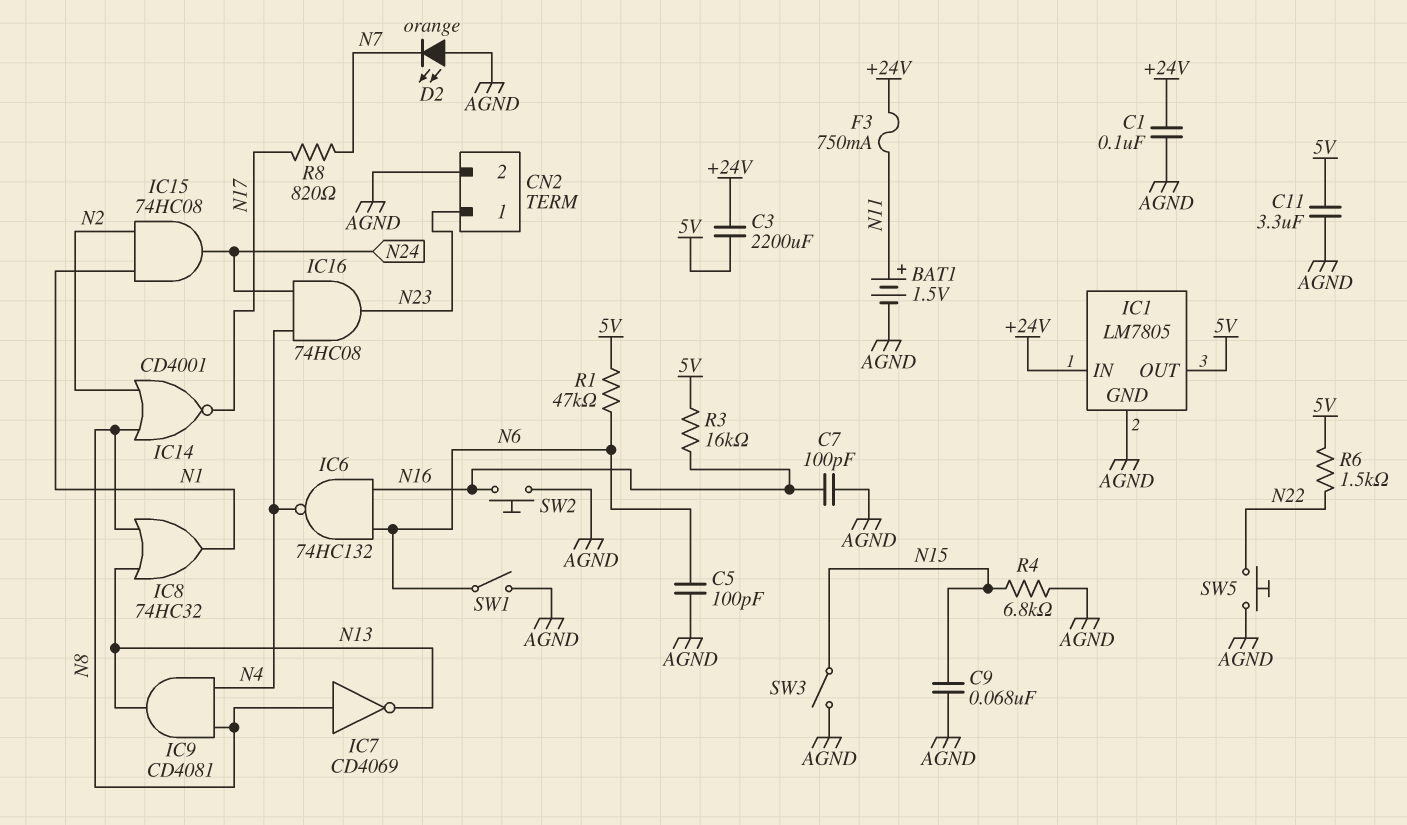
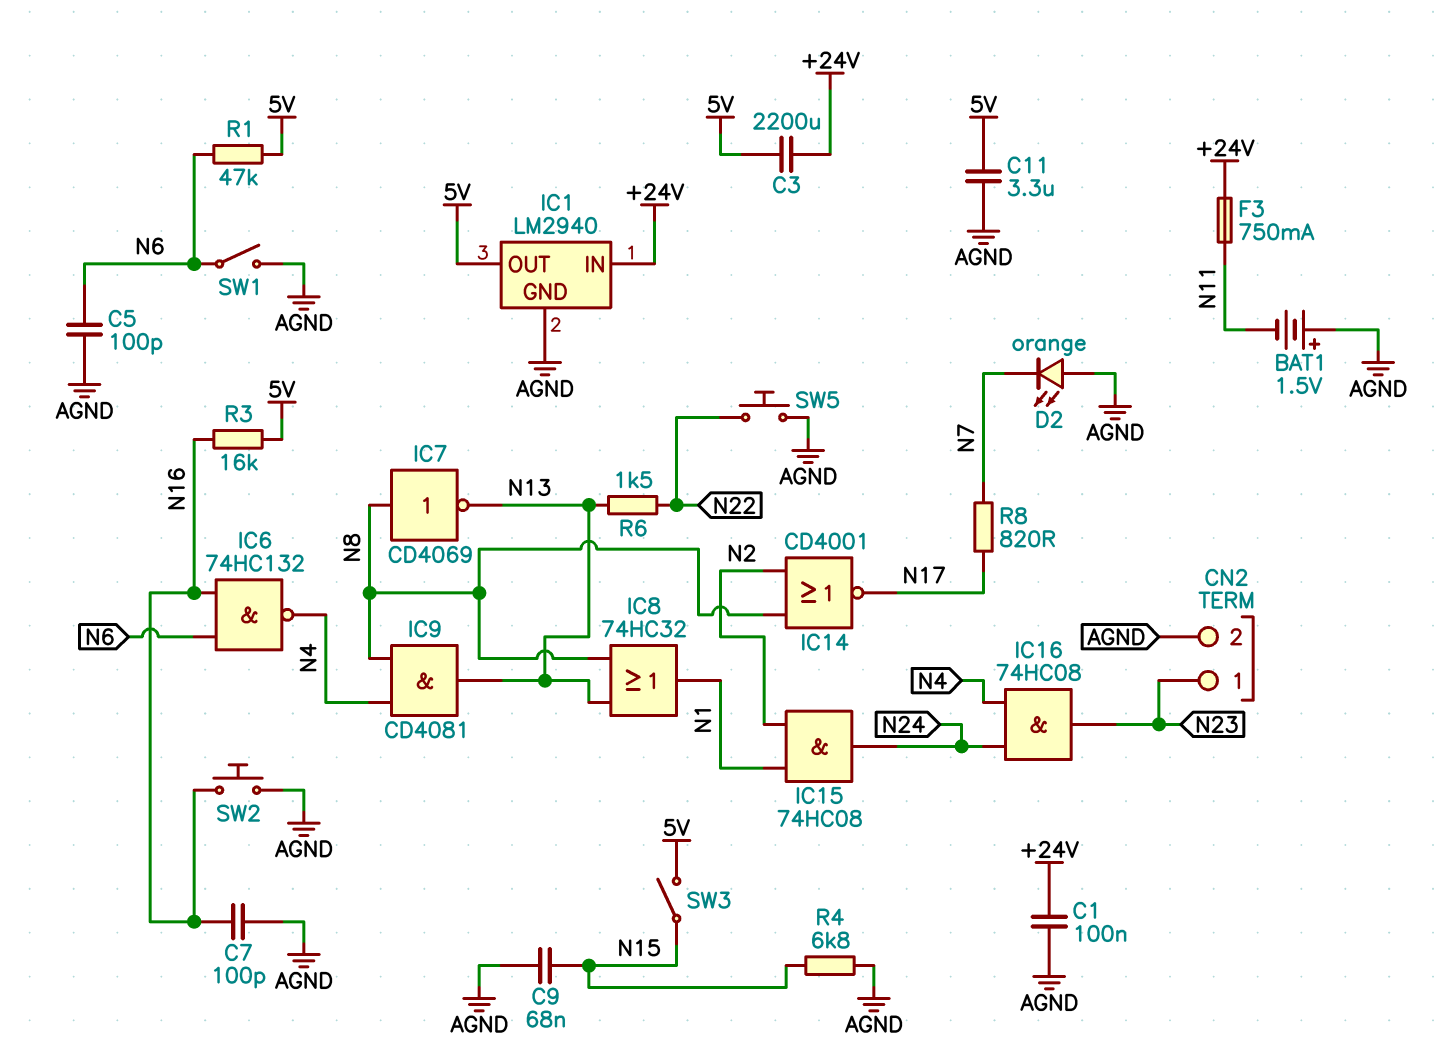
BAT1: 1.5V (plus N11, minus AGND) -> 1.5V (plus AGND, minus N11)
IC1: LM7805 -> LM2940
R6: 1.5k (5V, N22) -> 1.5k (N13, N22)
SW3: switch (AGND, N15) -> switch (5V, N15)

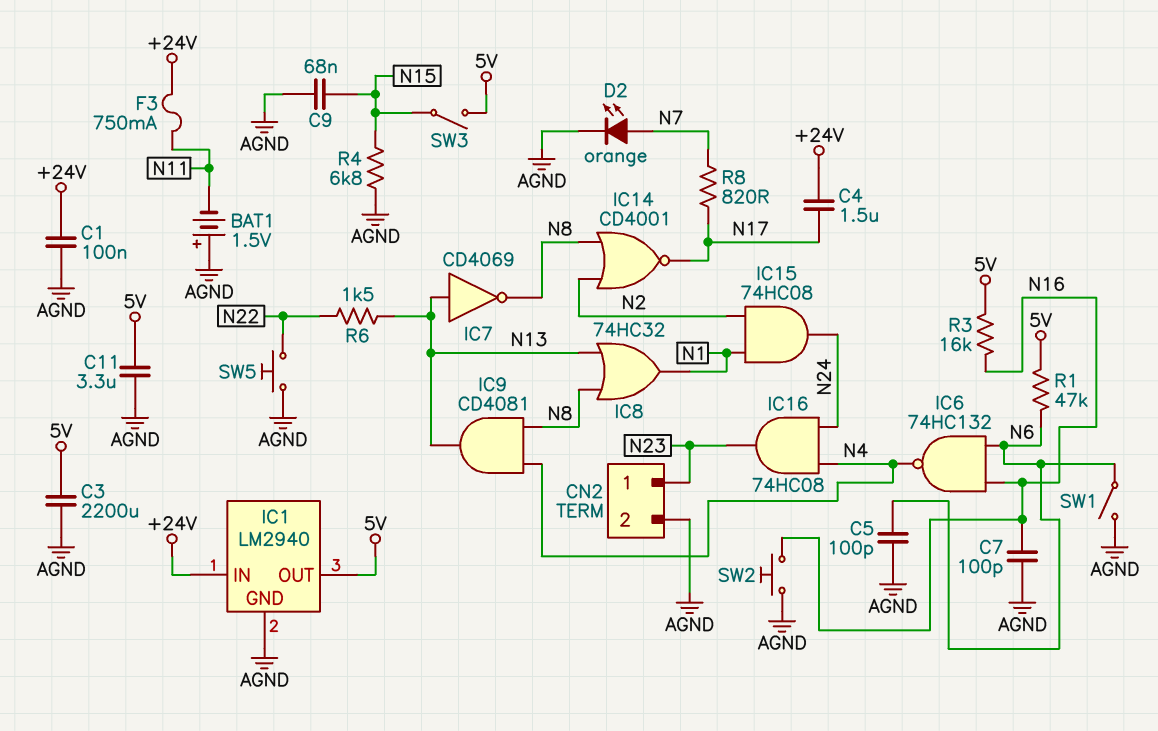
C3: 2200uF (+24V, 5V) -> 2200uF (5V, AGND)
C4: none -> 1.5uF (+24V, N17)
D2: LED orange (A AGND, K N7) -> LED orange (A N7, K AGND)
IC7: NOT CD4069 (in N8, out N13) -> NOT CD4069 (in N13, out N8)

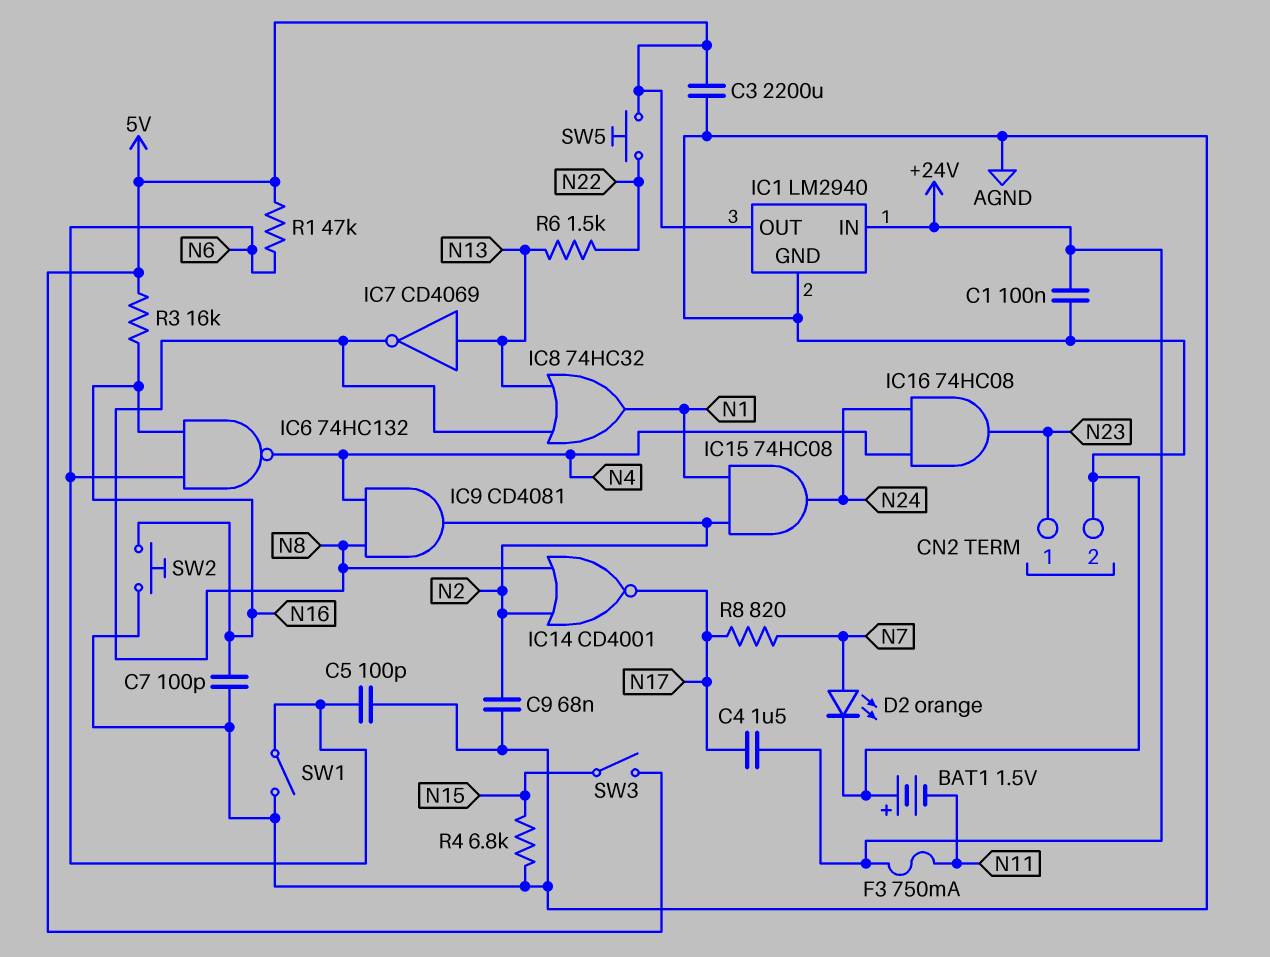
C9: 68nF (AGND, N15) -> 68nF (AGND, N2)
C11: 3.3uF (5V, AGND) -> none
IC9: AND CD4081 (in N4, in N8, out N13) -> AND CD4081 (in N4, in N8, out N2)
SW5: button (AGND, N22) -> button (5V, N22)

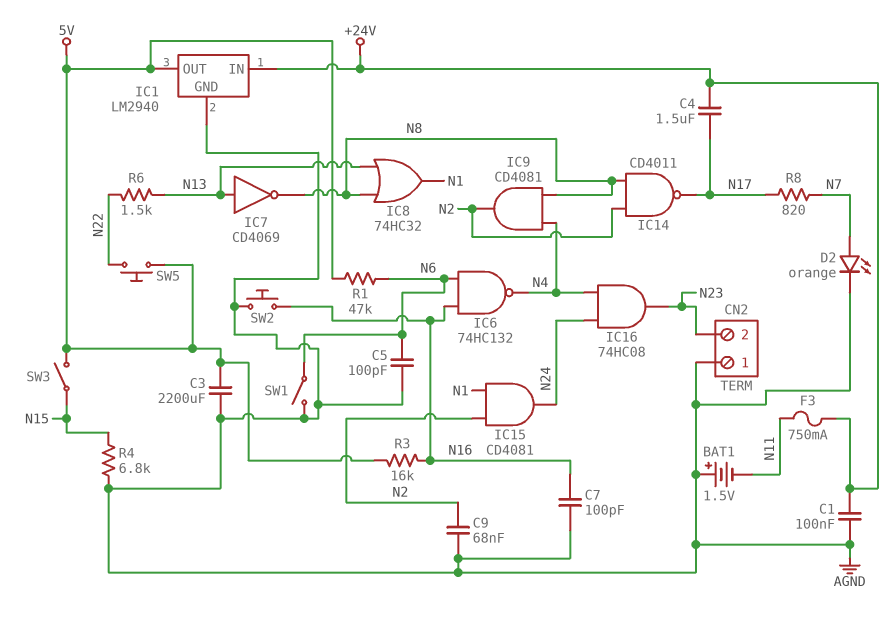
CN2 pin 1: N23 -> AGND
CN2 pin 2: AGND -> N23
IC14: NOR CD4001 (in N2, in N8, out N17) -> NAND CD4011 (in N2, in N8, out N17)
IC15: AND 74HC08 (in N1, in N2, out N24) -> AND CD4081 (in N1, in N2, out N24)

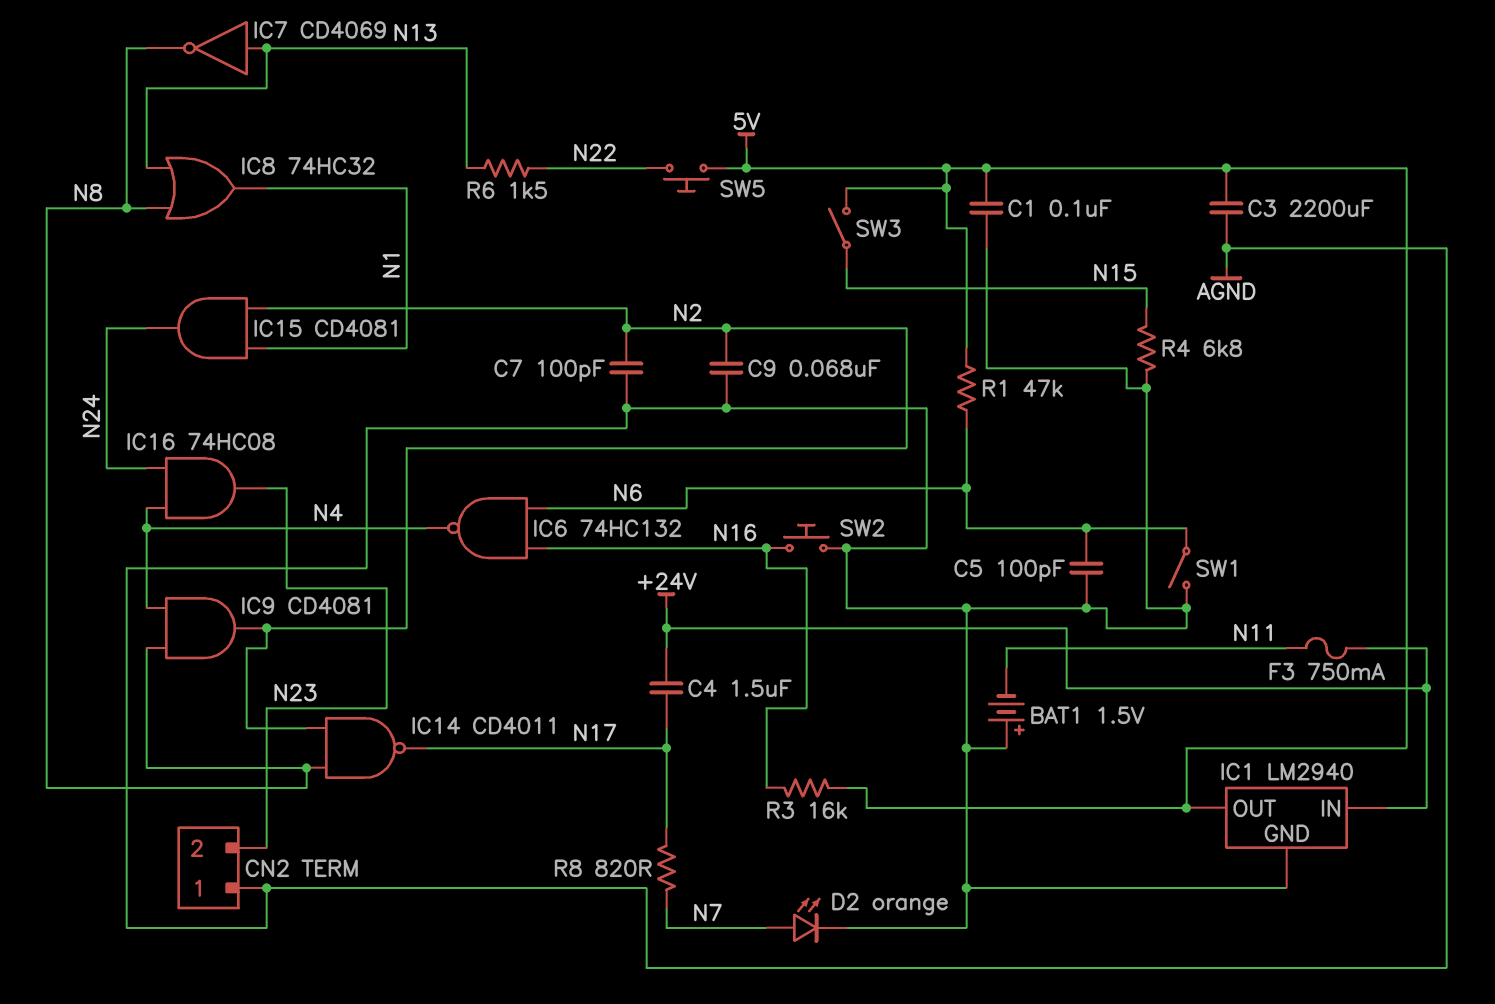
C1: 100nF (+24V, AGND) -> 100nF (5V, AGND)
C7: 100pF (AGND, N16) -> 100pF (AGND, N2)

